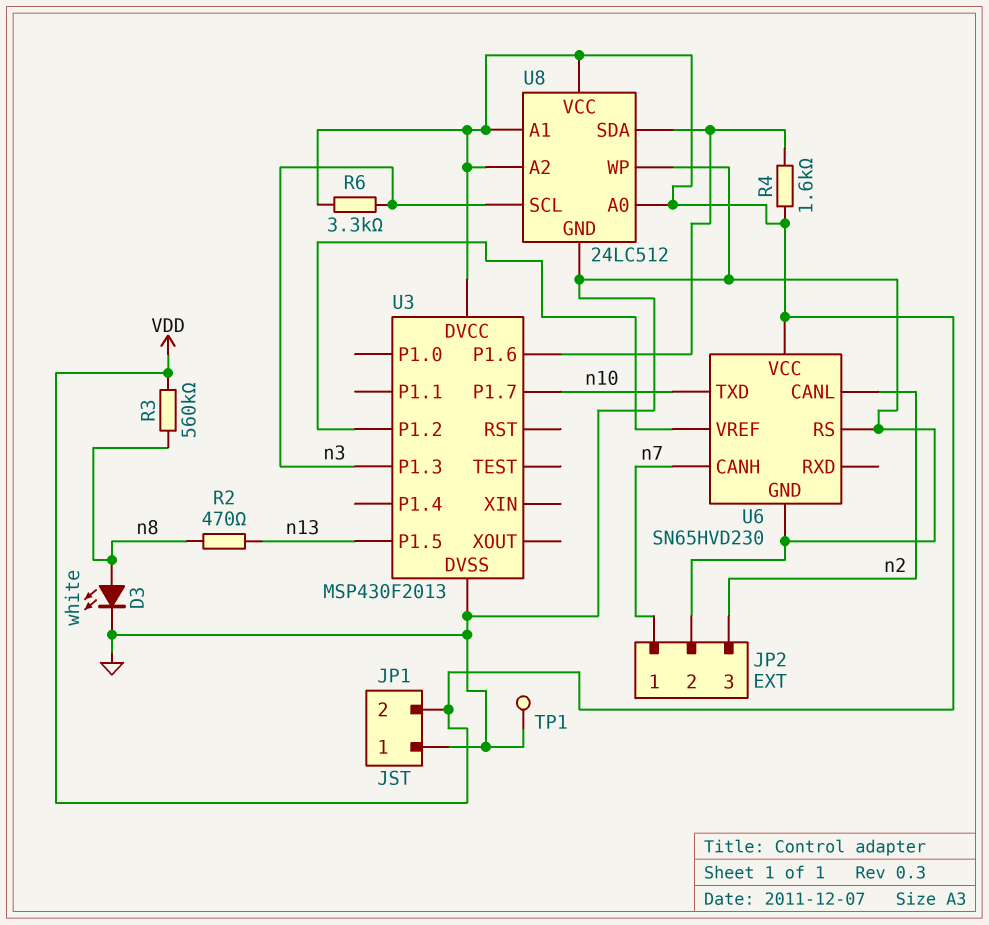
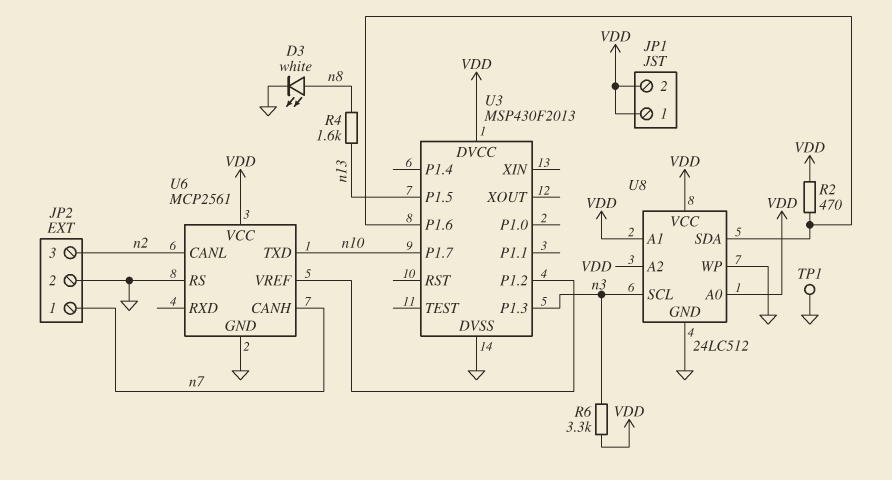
JP1 pin 1: GND -> VDD
R2: 470 (n8, n13) -> 470 (U3/P1.6, VDD)
R3: 560k (VDD, n8) -> none
R4: 1.6k (U3/P1.6, VDD) -> 1.6k (n8, n13)
U6: SN65HVD230 -> MCP2561

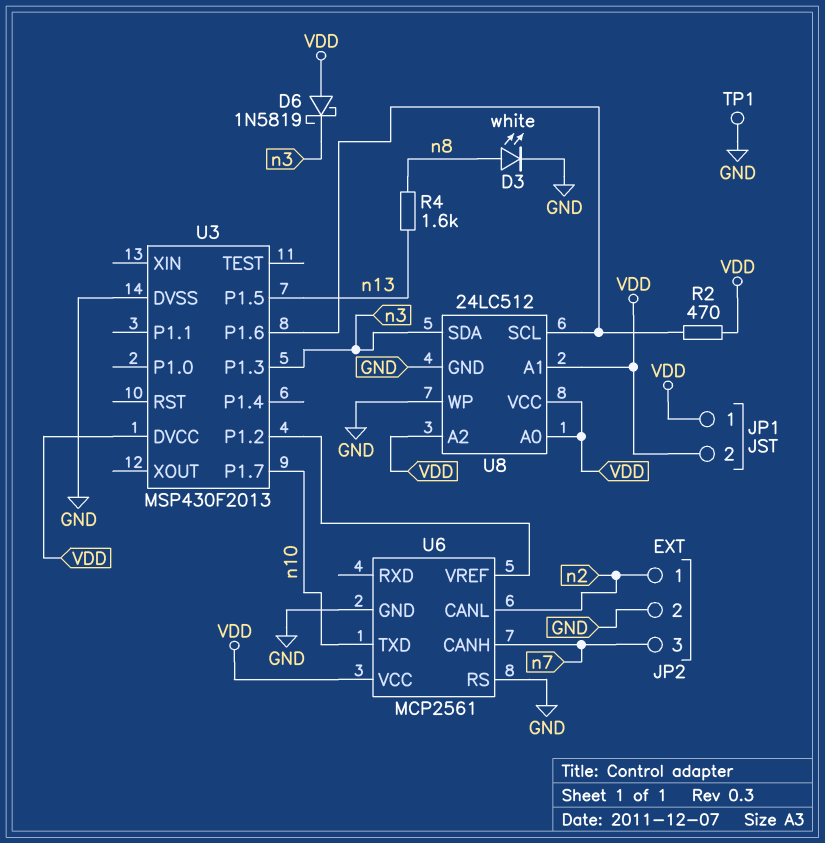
D6: none -> schottky 1N5819 (A VDD, K n3)
JP2 pin 1: n7 -> n2
JP2 pin 3: n2 -> n7
R6: 3.3k (VDD, n3) -> none
U8 pin SCL: n3 -> U3/P1.6
U8 pin SDA: U3/P1.6 -> n3

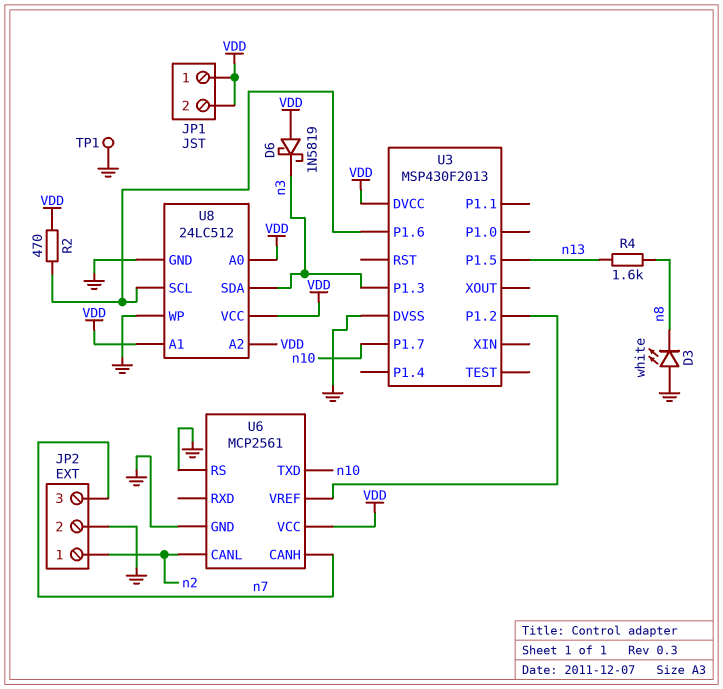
D3: LED white (A n8, K GND) -> LED white (A GND, K n8)

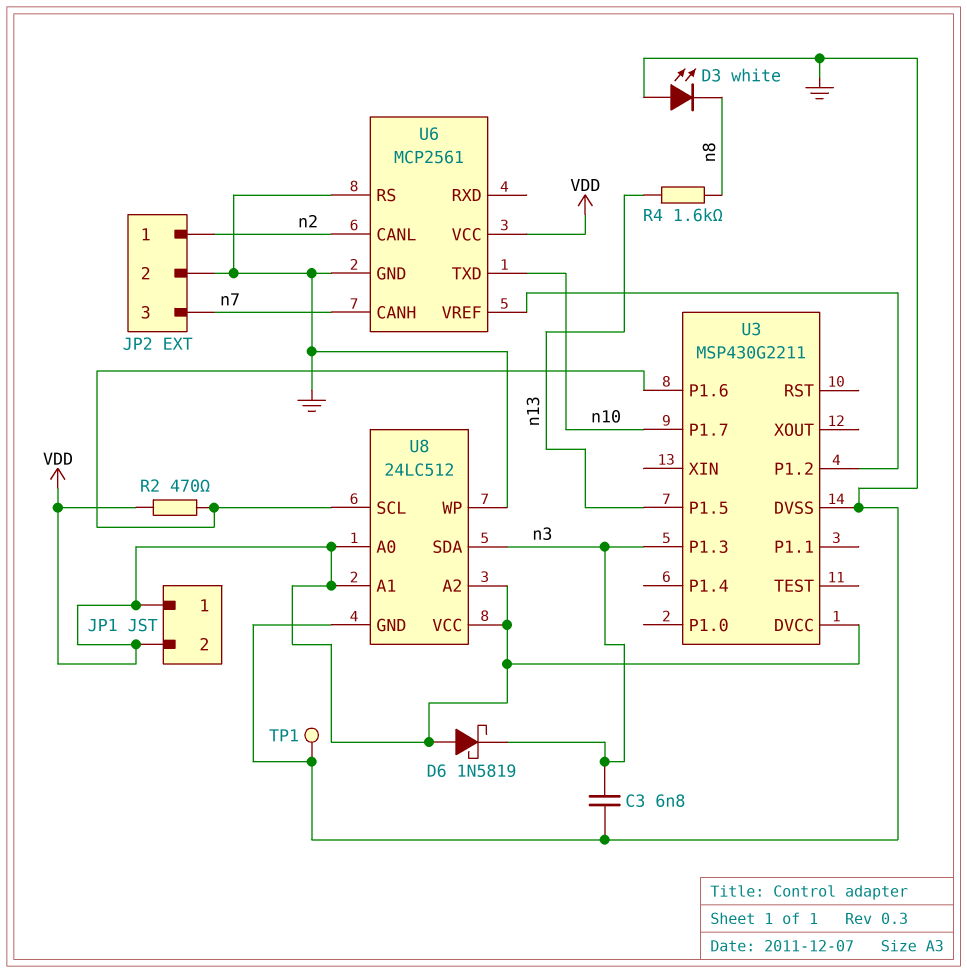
C3: none -> 6.8nF (GND, n3)
U3: MSP430F2013 -> MSP430G2211

